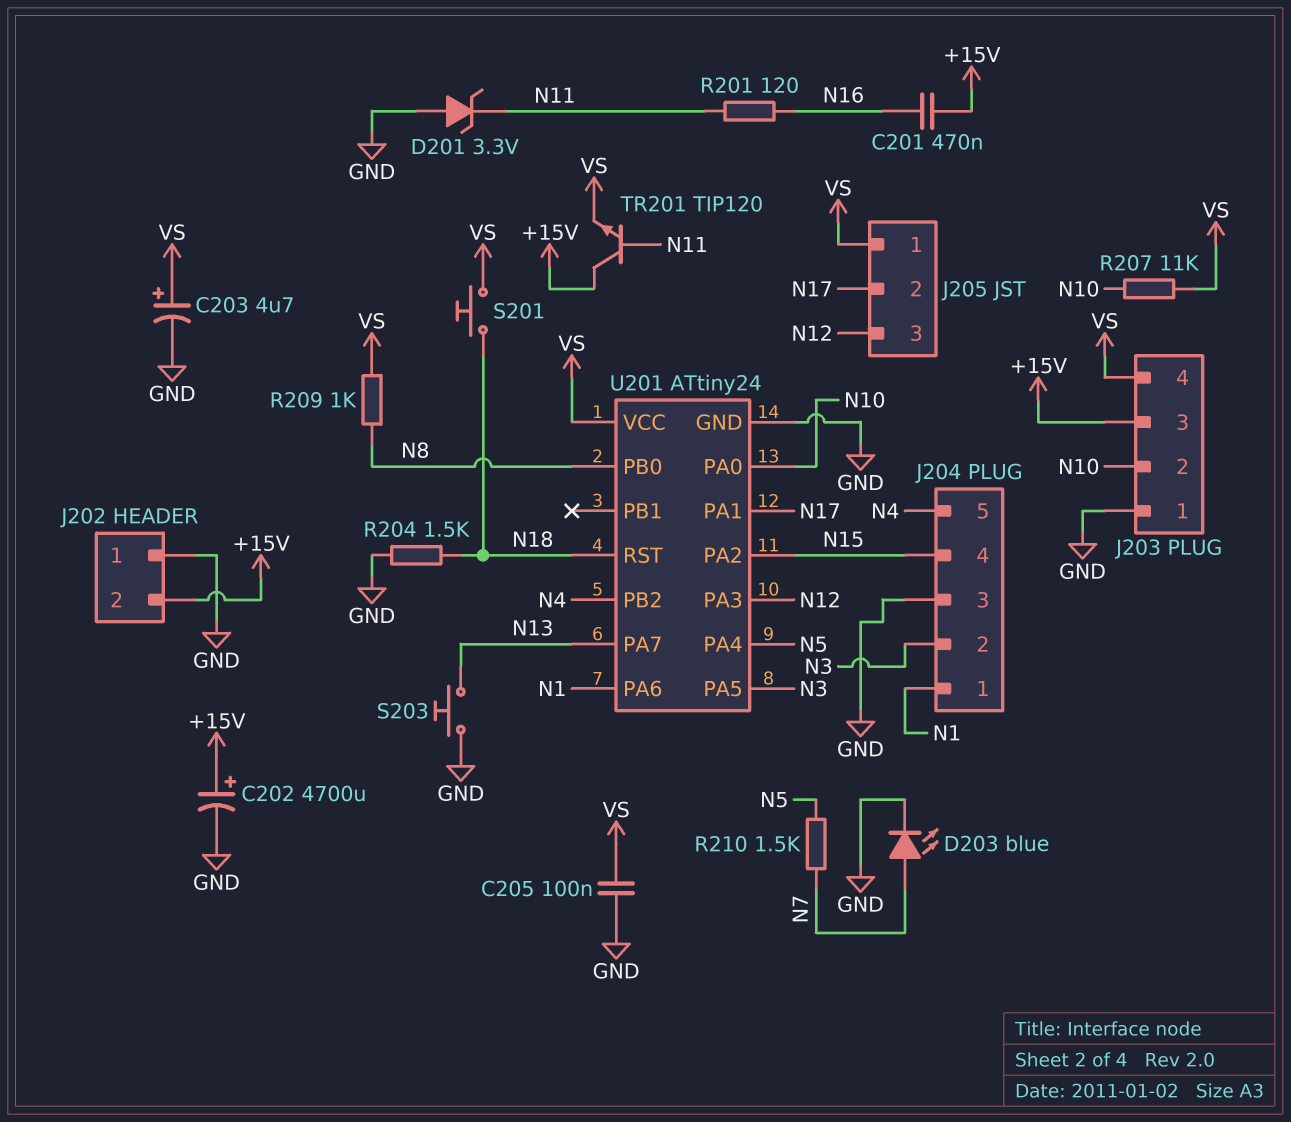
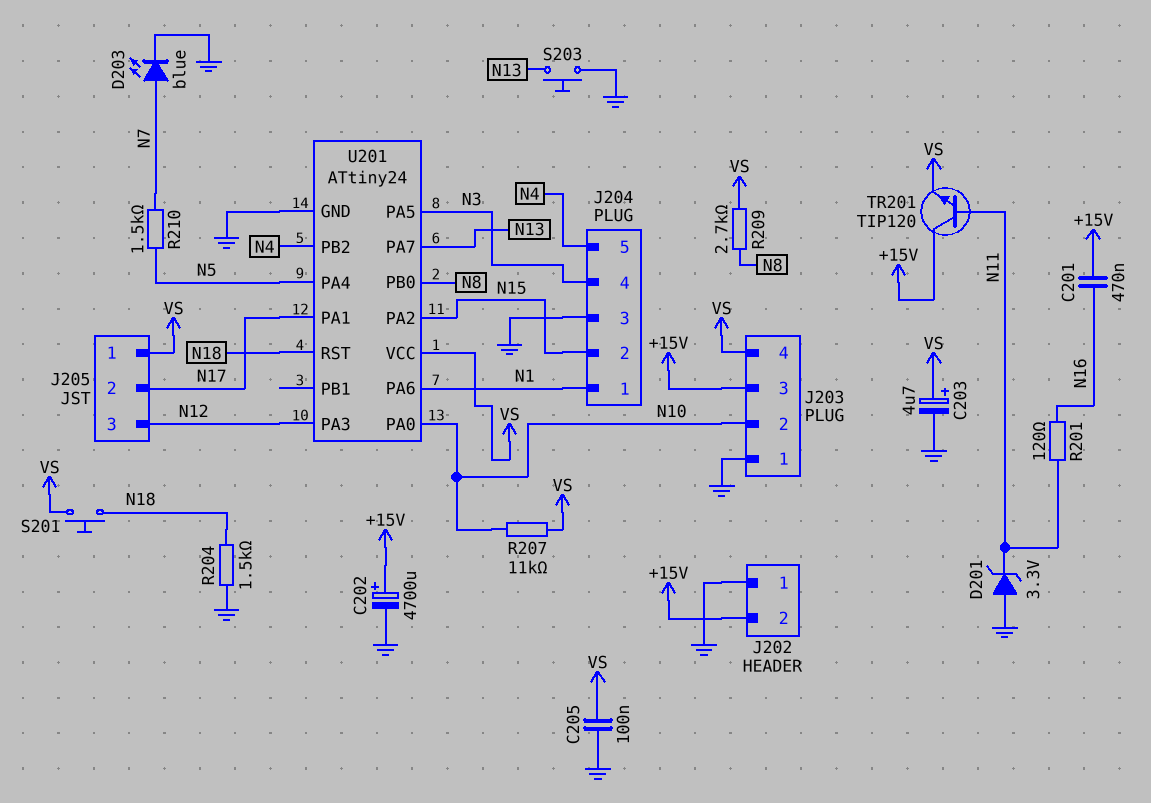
J204 pin 2: N3 -> N15
J204 pin 4: N15 -> N3
R209: 1k (N8, VS) -> 2.7k (N8, VS)

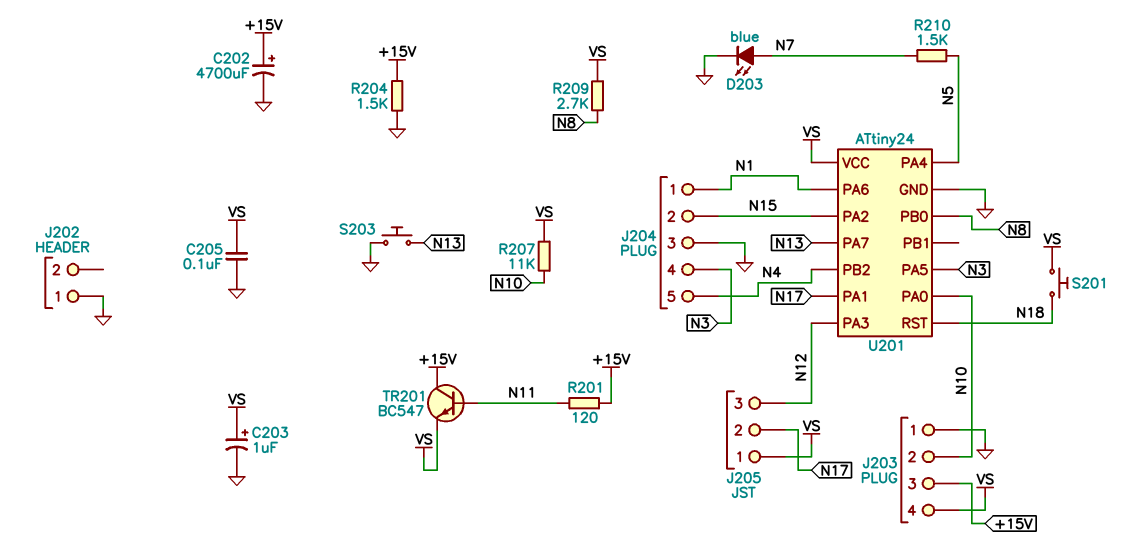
C201: 470nF (+15V, N16) -> none
C203: 4.7uF (plus VS, minus GND) -> 1uF (plus VS, minus GND)
D201: zener 3.3V (A GND, K N11) -> none
J202 pin 2: +15V -> none
R201: 120 (N11, N16) -> 120 (+15V, N11)
R204: 1.5k (GND, N18) -> 1.5k (+15V, GND)
TR201: NPN TIP120 (B N11, C +15V, E VS) -> NPN BC547 (B N11, C +15V, E VS)

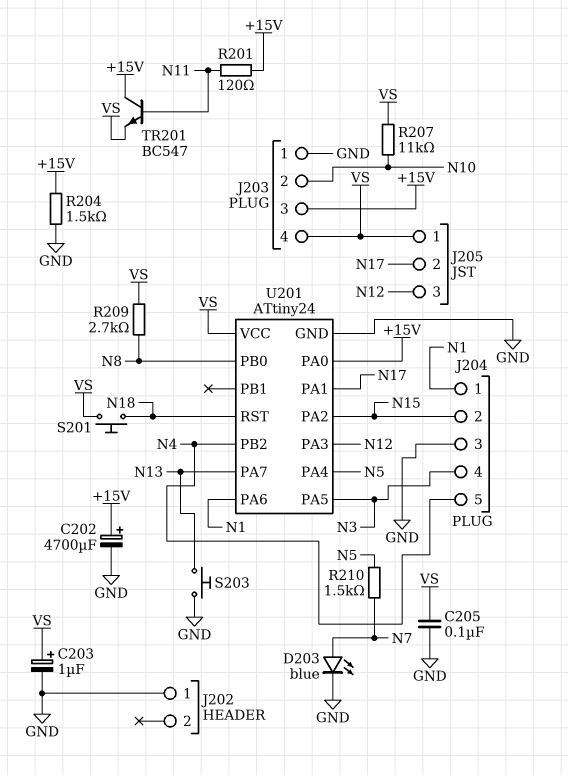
U201 pin PA0: N10 -> +15V

